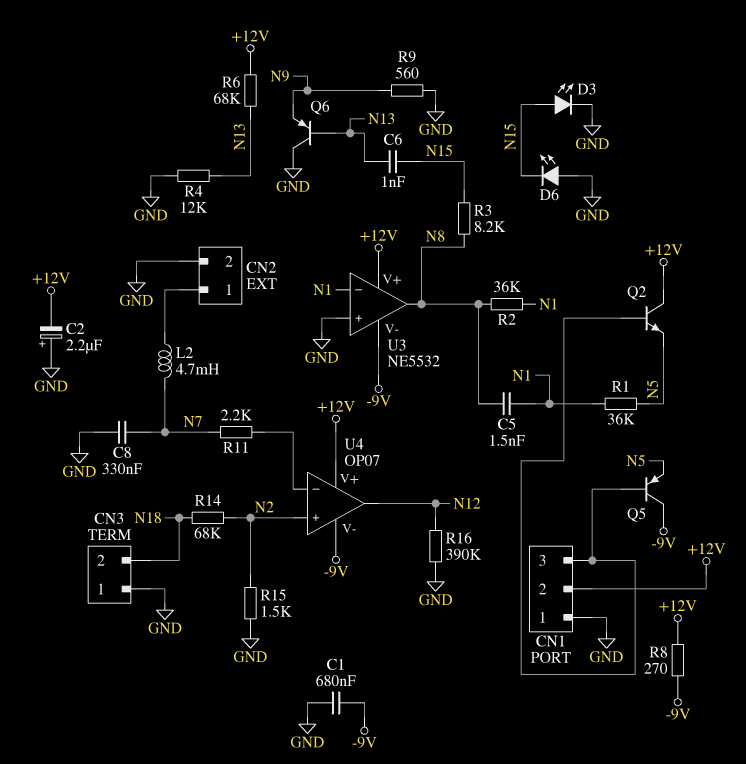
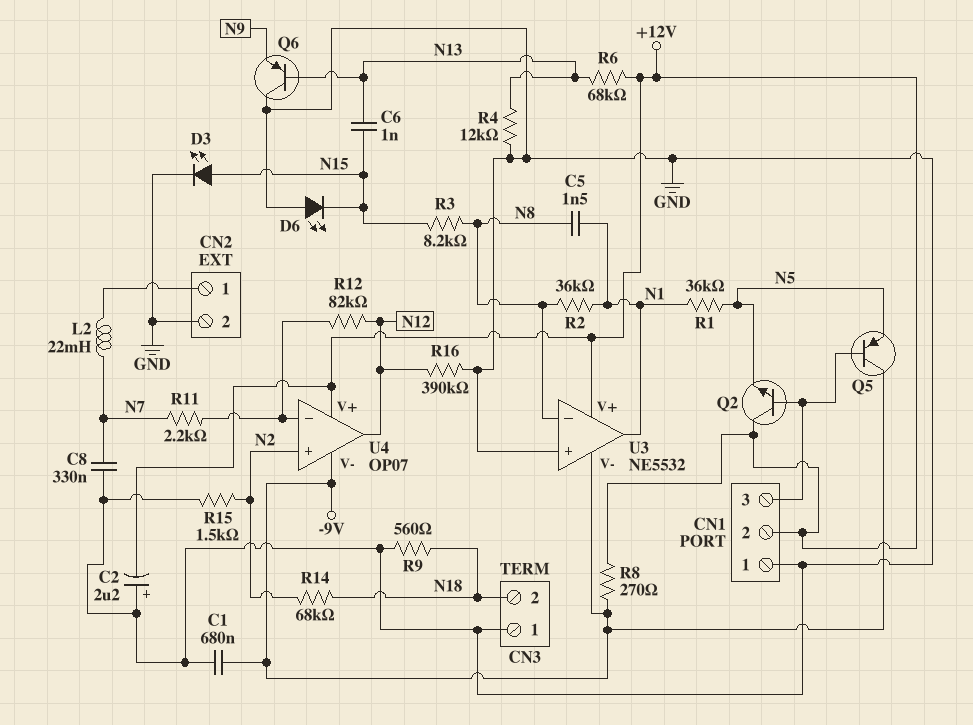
L2: 4.7mH (CN2/1, N7) -> 22mH (CN2/1, N7)
R9: 560 (GND, N9) -> 560 (GND, N18)
R12: none -> 82k (N12, U4/in-)
U3 pin in-: N1 -> N8
U3 pin out: N8 -> N1

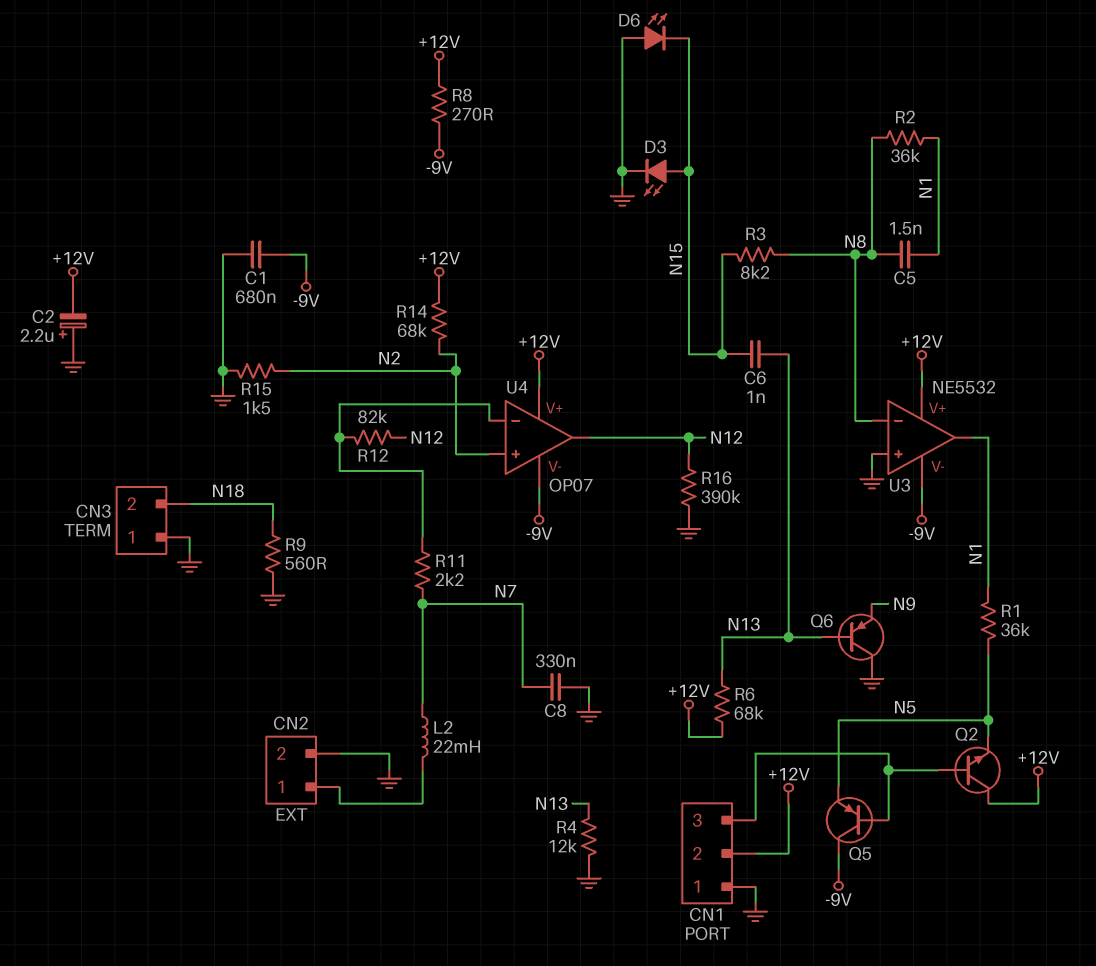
R14: 68k (N2, N18) -> 68k (+12V, N2)

